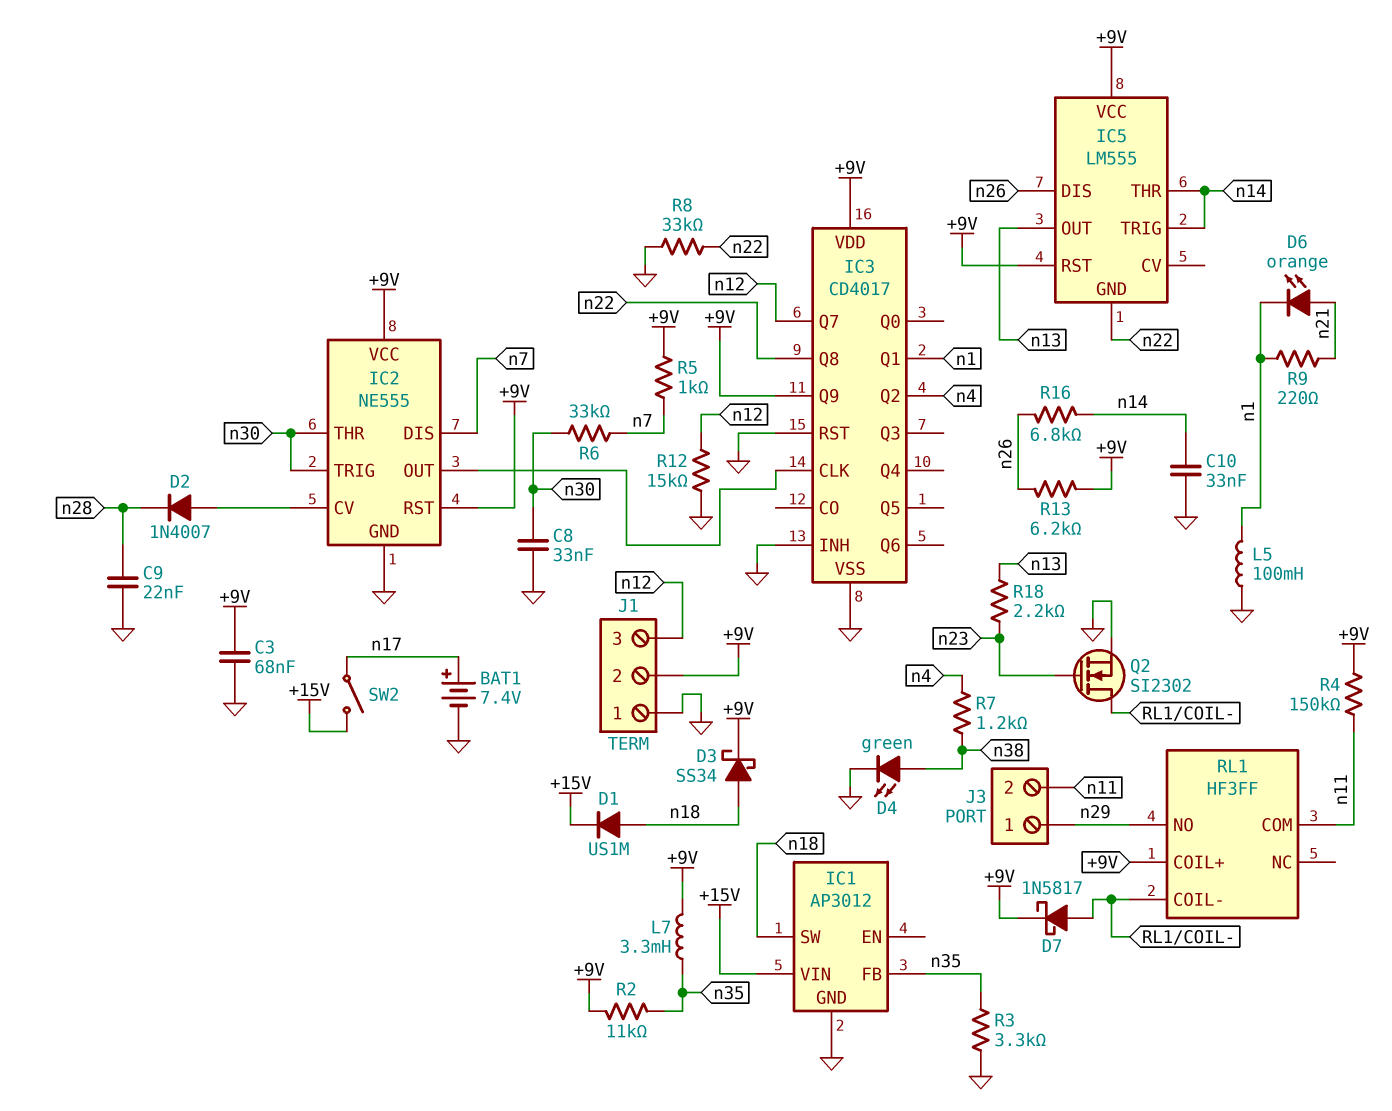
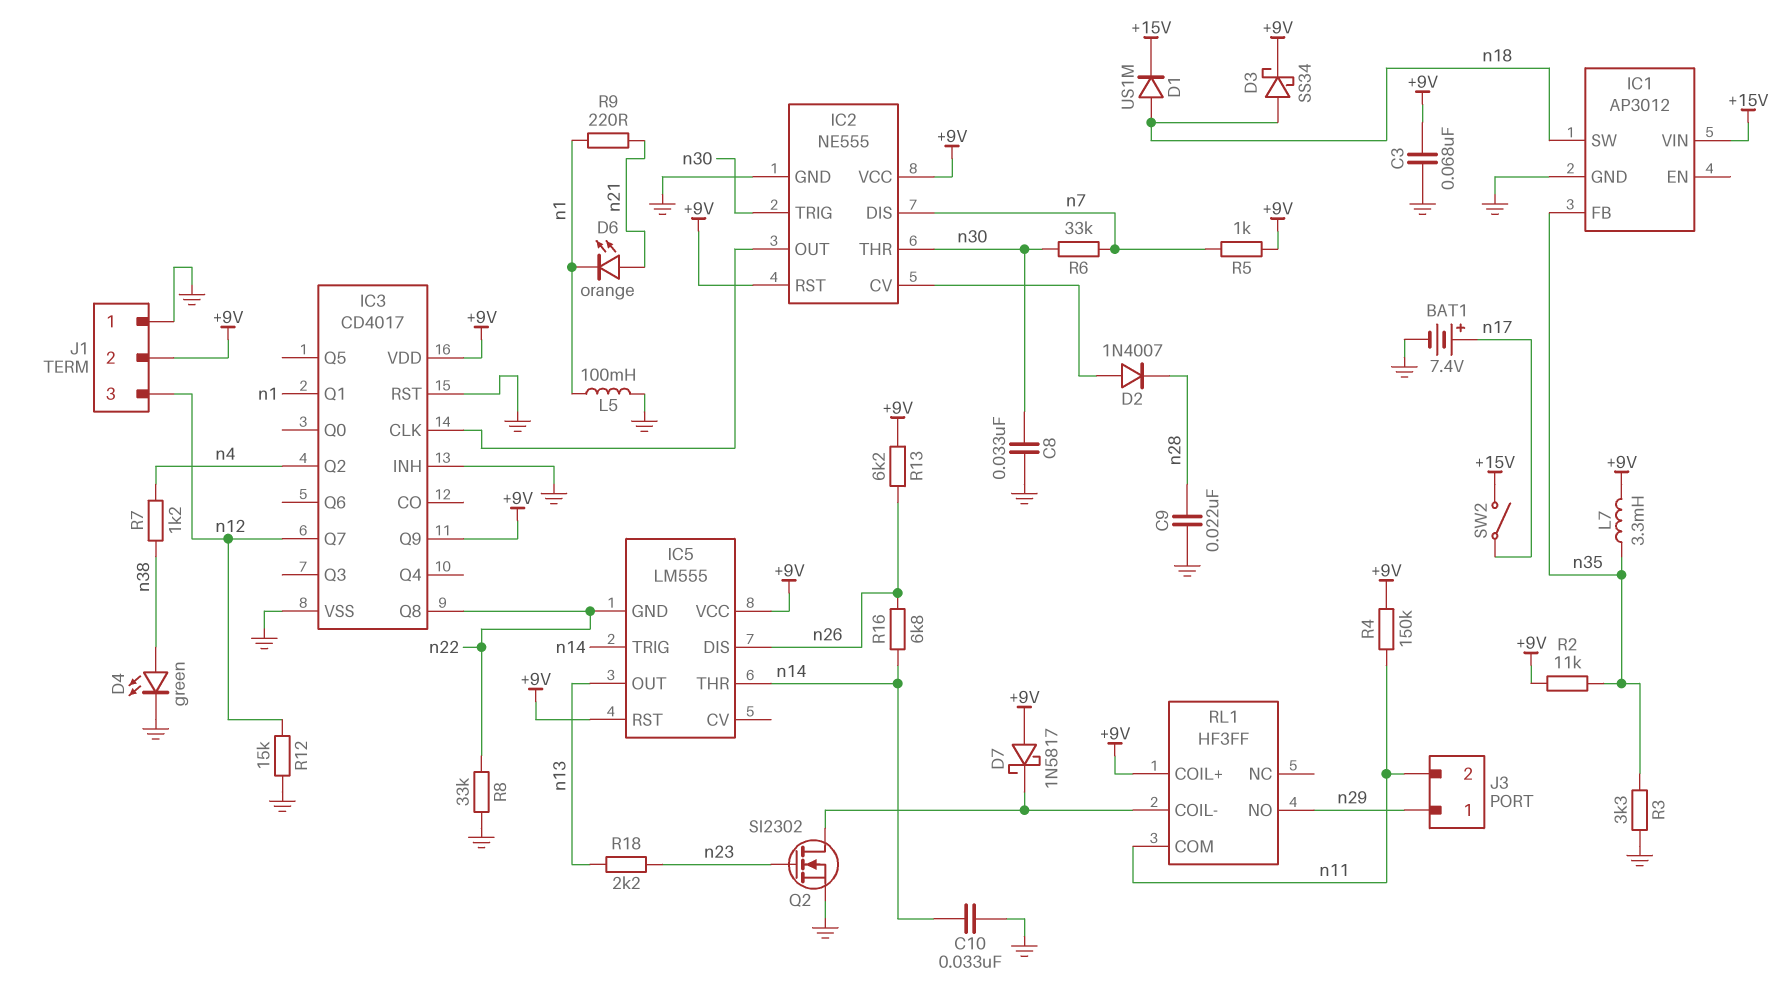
D7: schottky 1N5817 (A RL1/COIL-, K +9V) -> schottky 1N5817 (A +9V, K RL1/COIL-)

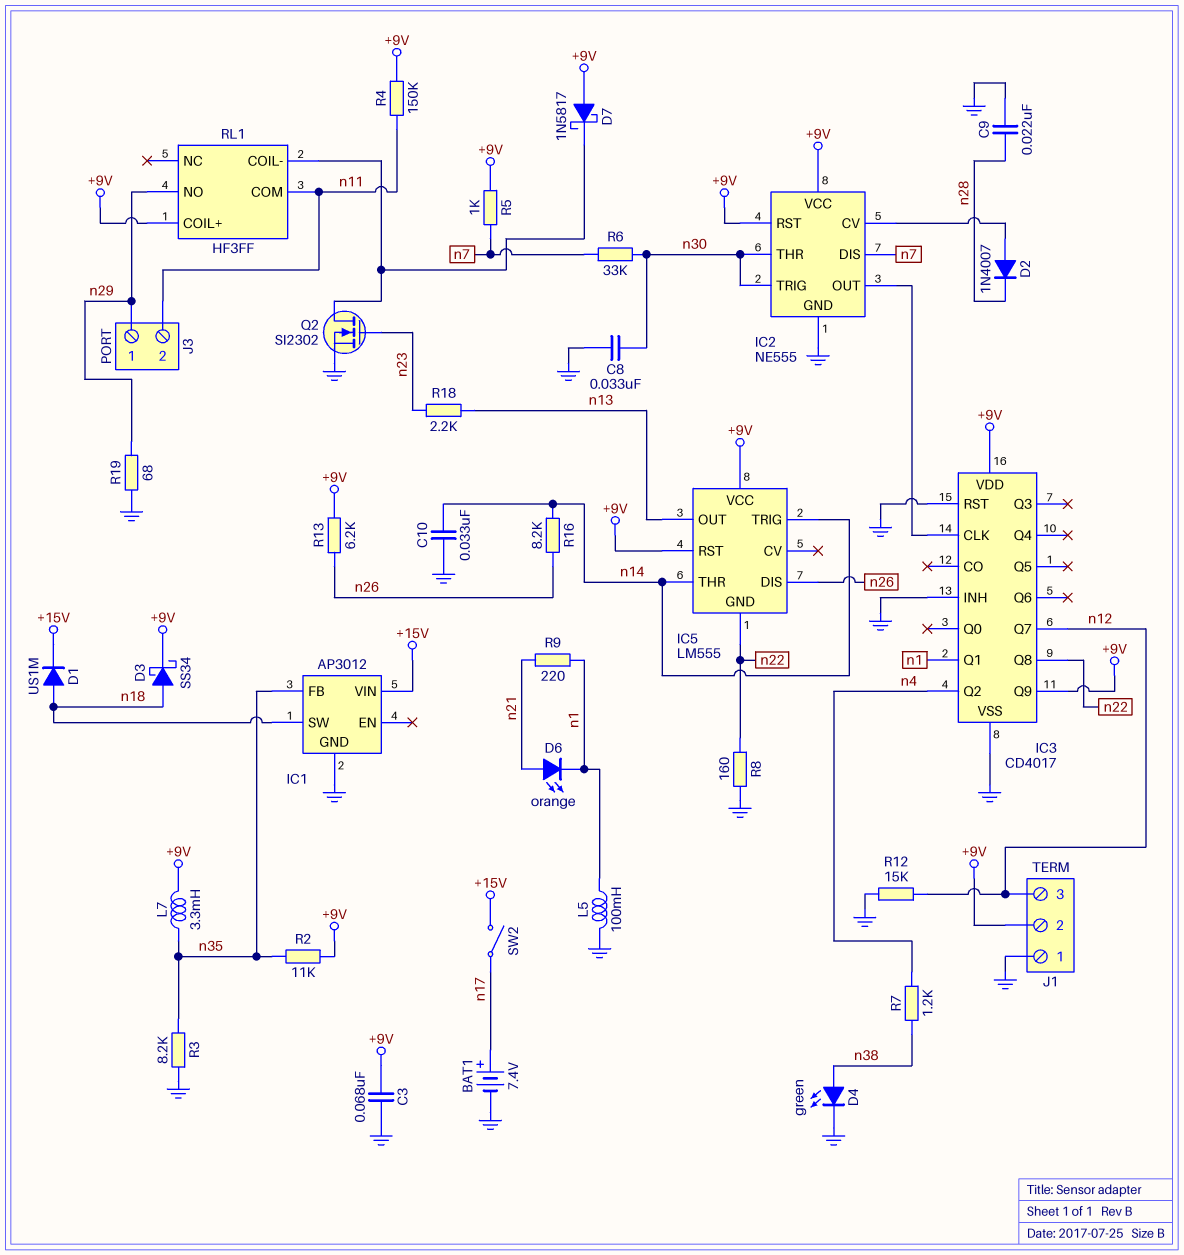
R3: 3.3k (GND, n35) -> 8.2k (GND, n35)
R8: 33k (GND, n22) -> 160 (GND, n22)
R16: 6.8k (n14, n26) -> 8.2k (n14, n26)
R19: none -> 68 (GND, n29)

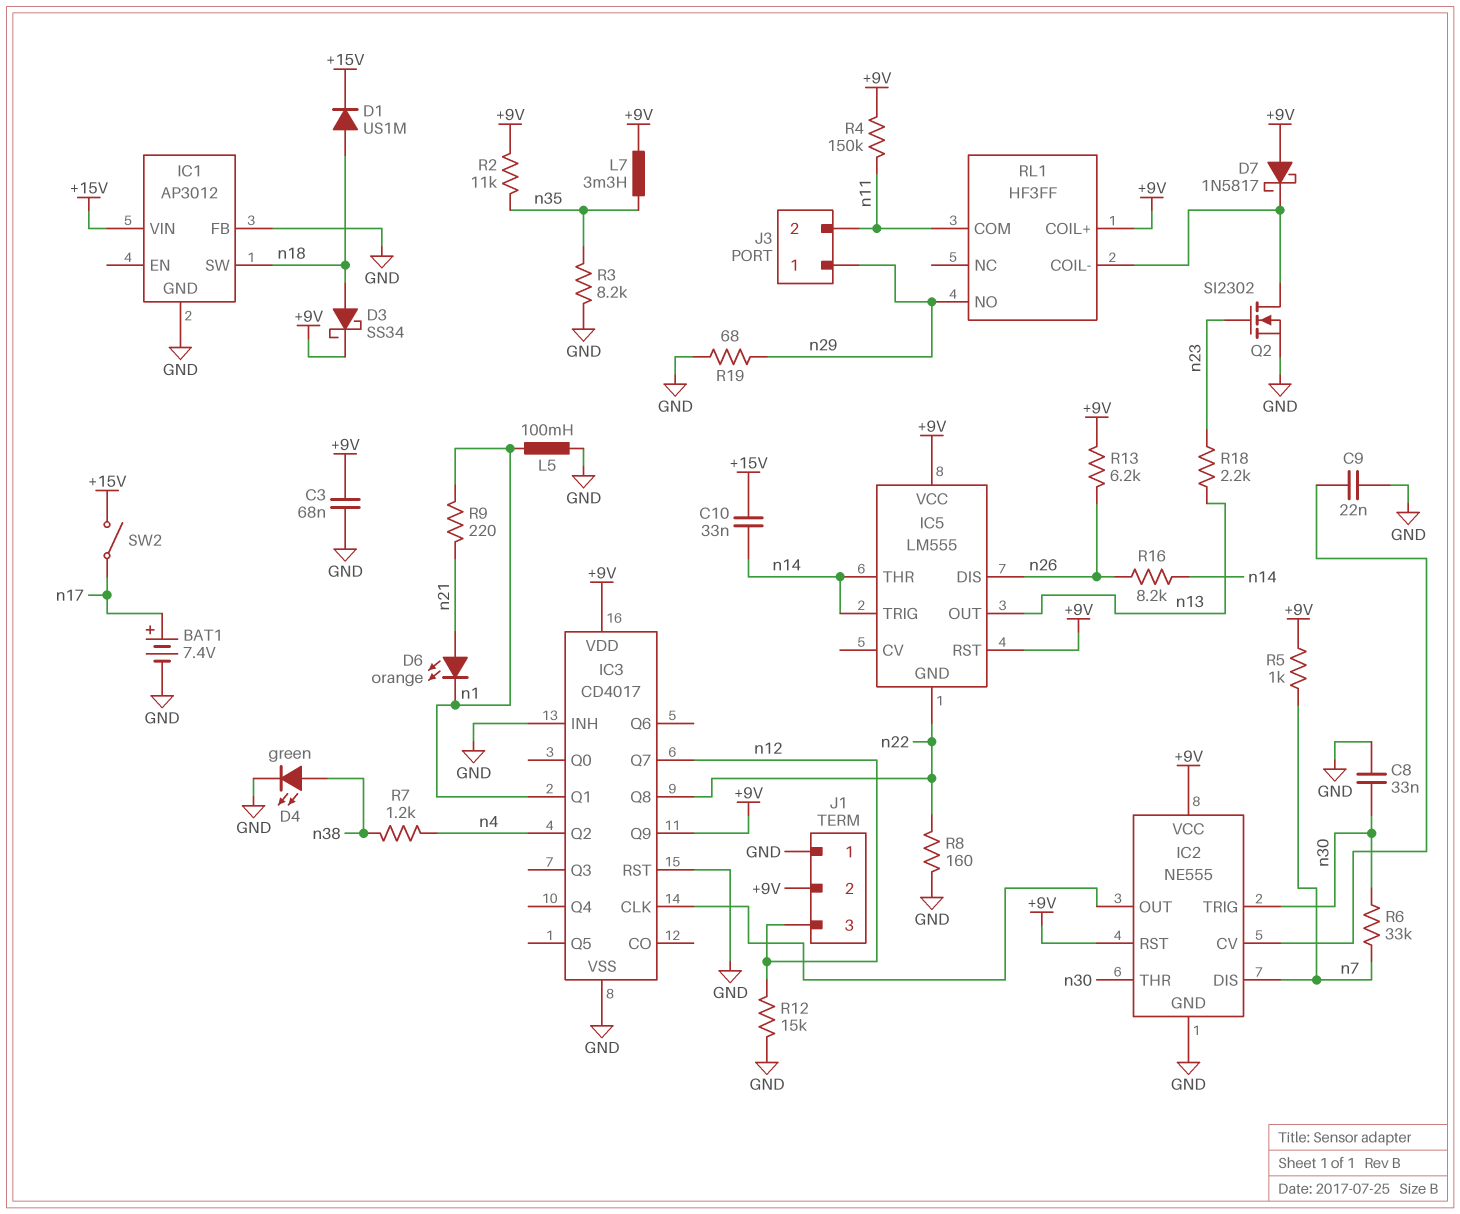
C9: 22nF (GND, n28) -> 22nF (GND, IC2/CV)
C10: 33nF (GND, n14) -> 33nF (+15V, n14)
D2: diode 1N4007 (A IC2/CV, K n28) -> none
IC1 pin FB: n35 -> GND

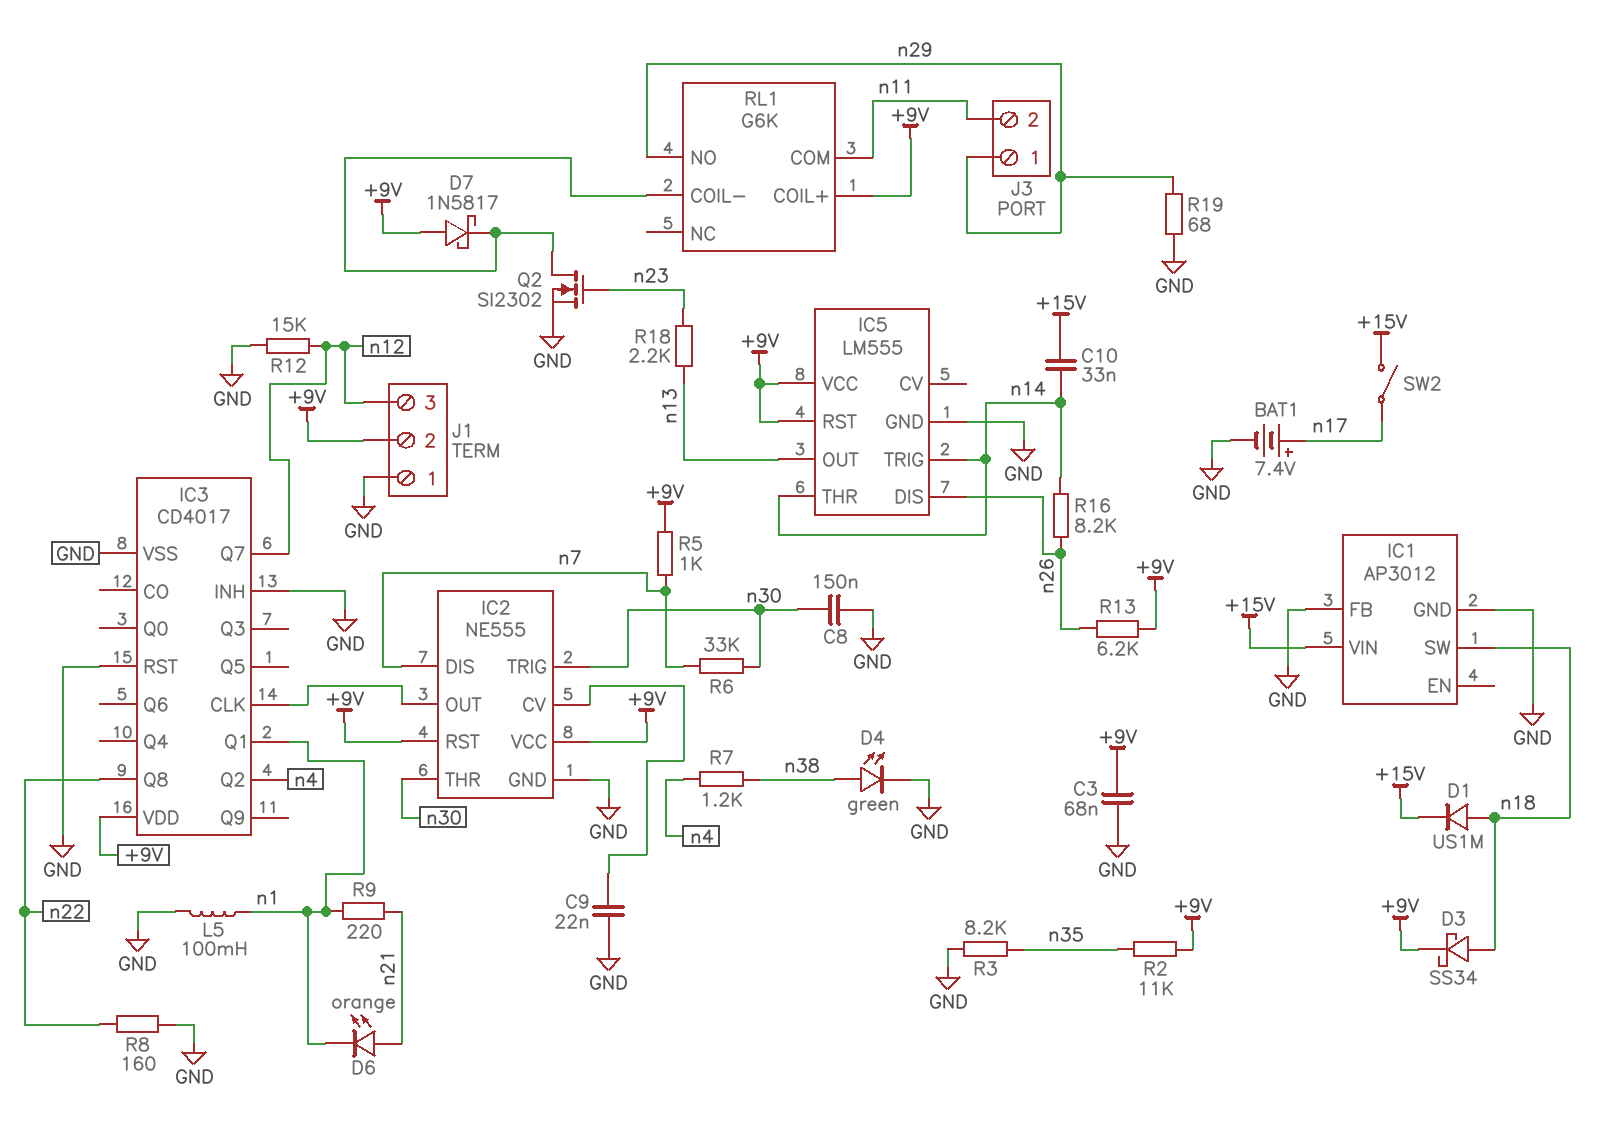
C8: 33nF (GND, n30) -> 150nF (GND, n30)
IC3 pin Q9: +9V -> none
IC5 pin GND: n22 -> GND
L7: 3.3mH (+9V, n35) -> none
R4: 150k (+9V, n11) -> none
RL1: HF3FF -> G6K

